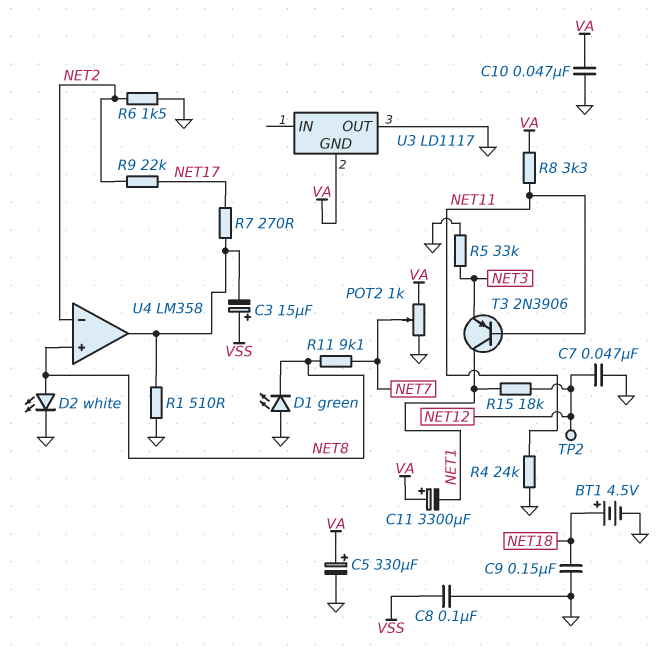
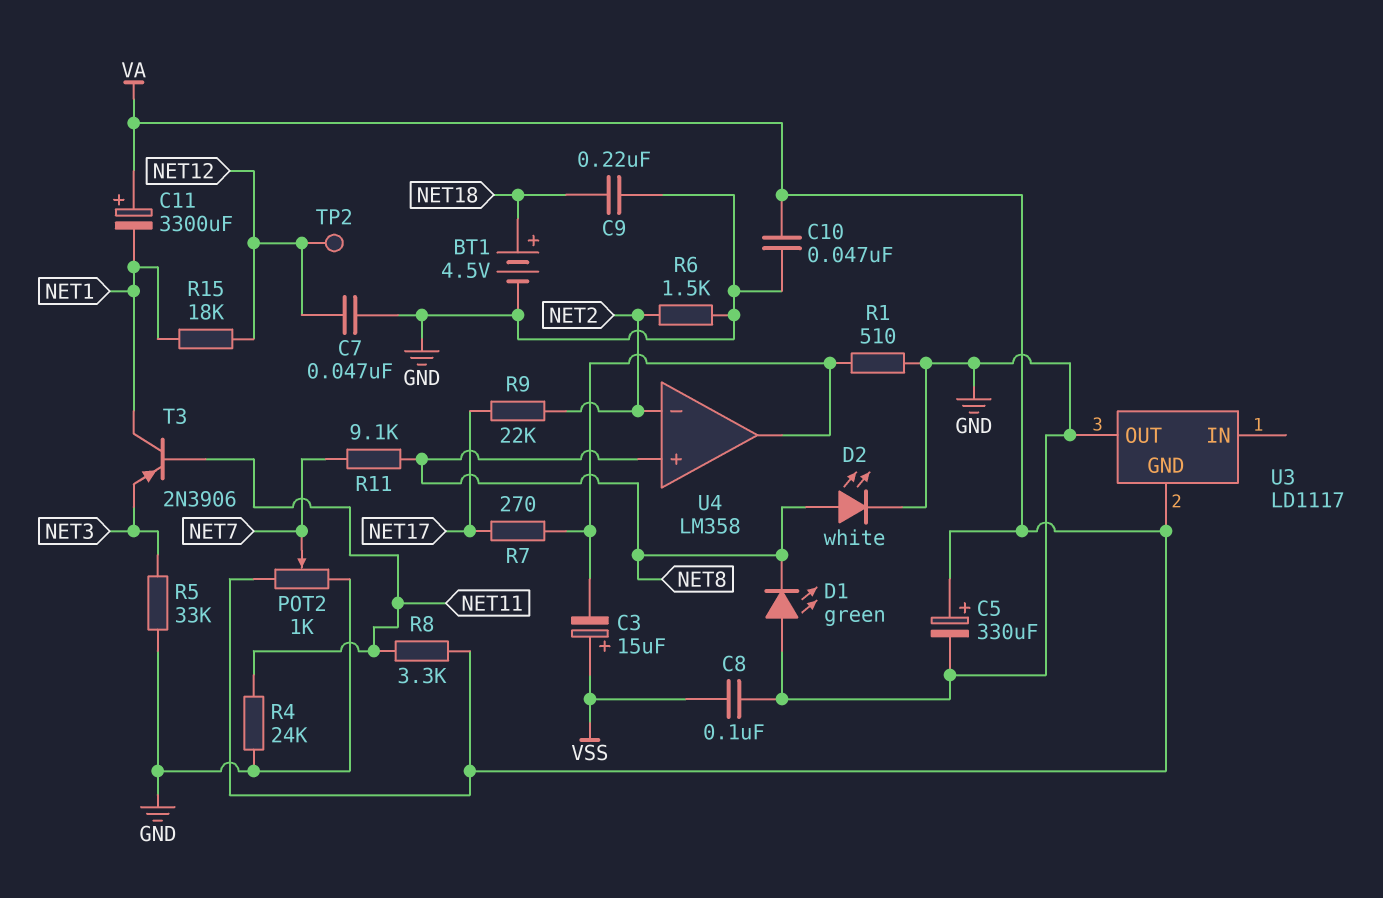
C9: 150nF (GND, NET18) -> 220nF (GND, NET18)

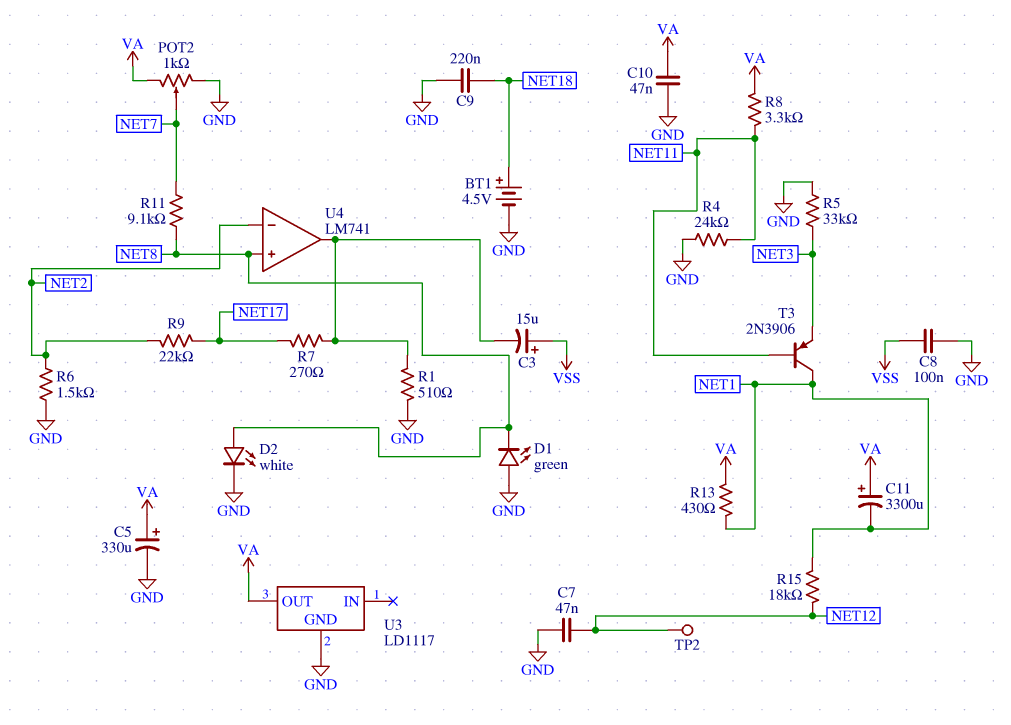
R13: none -> 430 (NET1, VA)
U3 pin GND: VA -> GND
U3 pin OUT: GND -> VA
U4: LM358 -> LM741

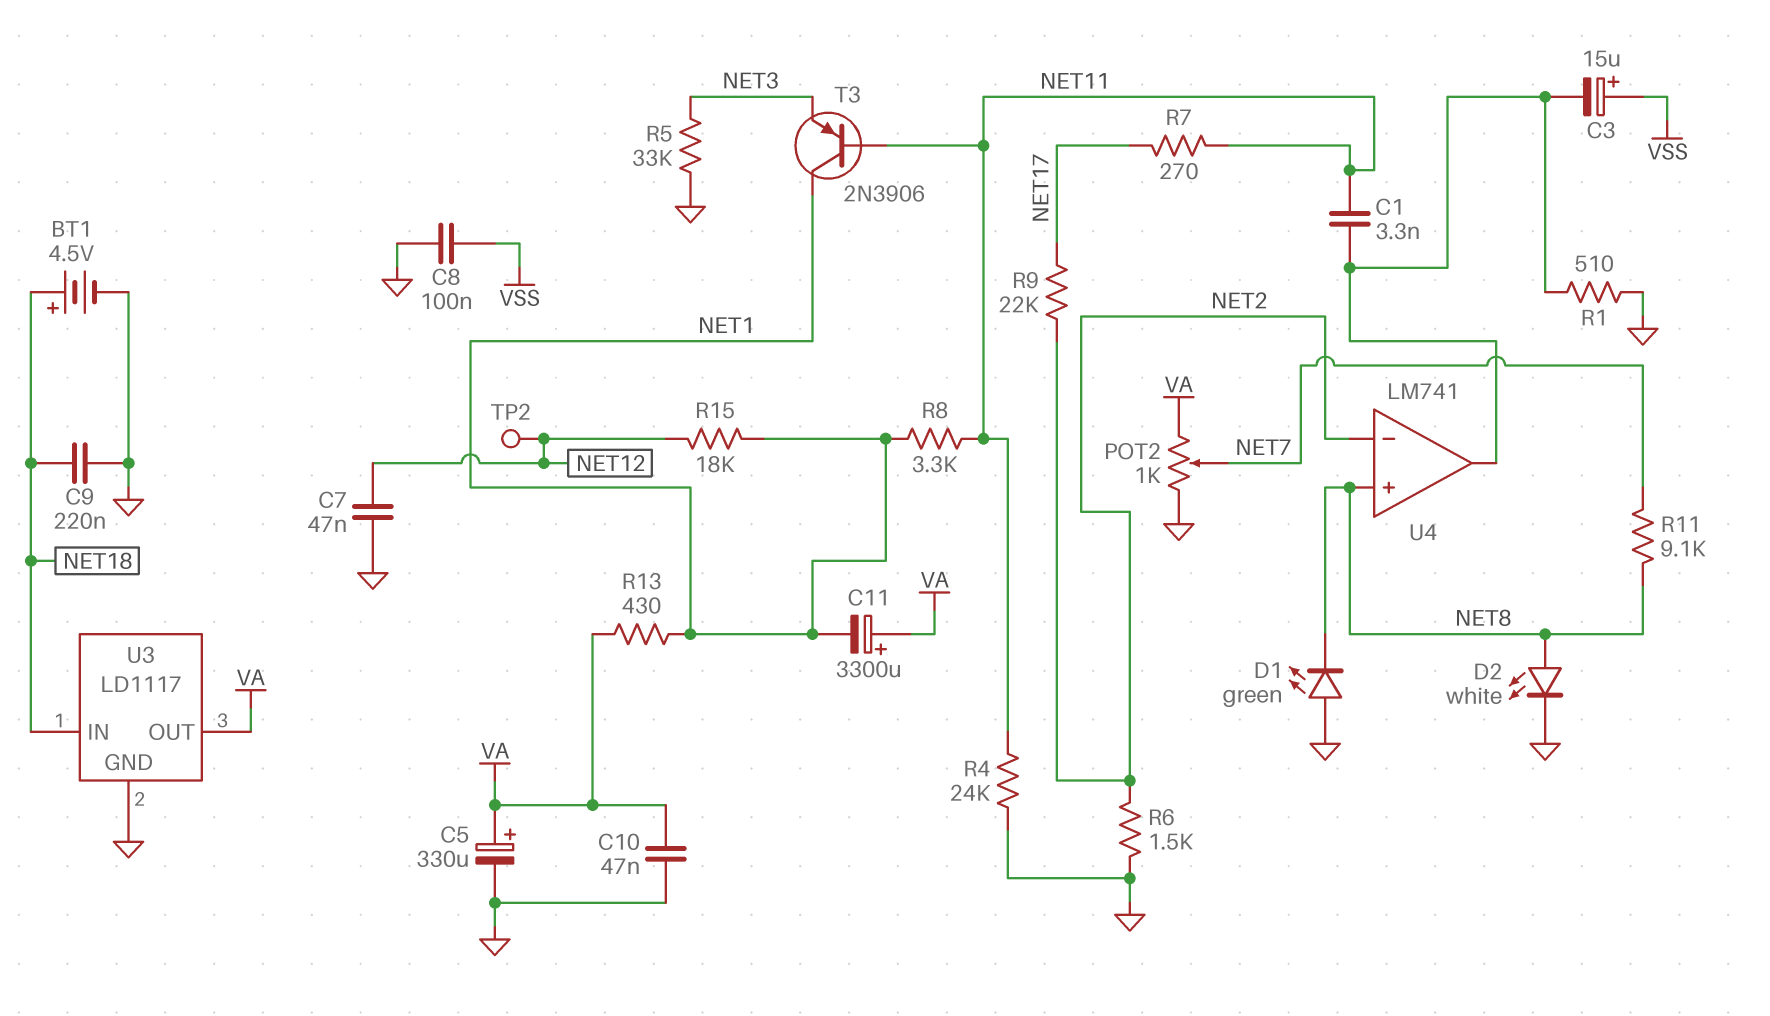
C1: none -> 3.3nF (NET11, U4/out)
R7: 270 (NET17, U4/out) -> 270 (NET11, NET17)
R8: 3.3k (NET11, VA) -> 3.3k (NET1, NET11)
U3 pin IN: none -> NET18

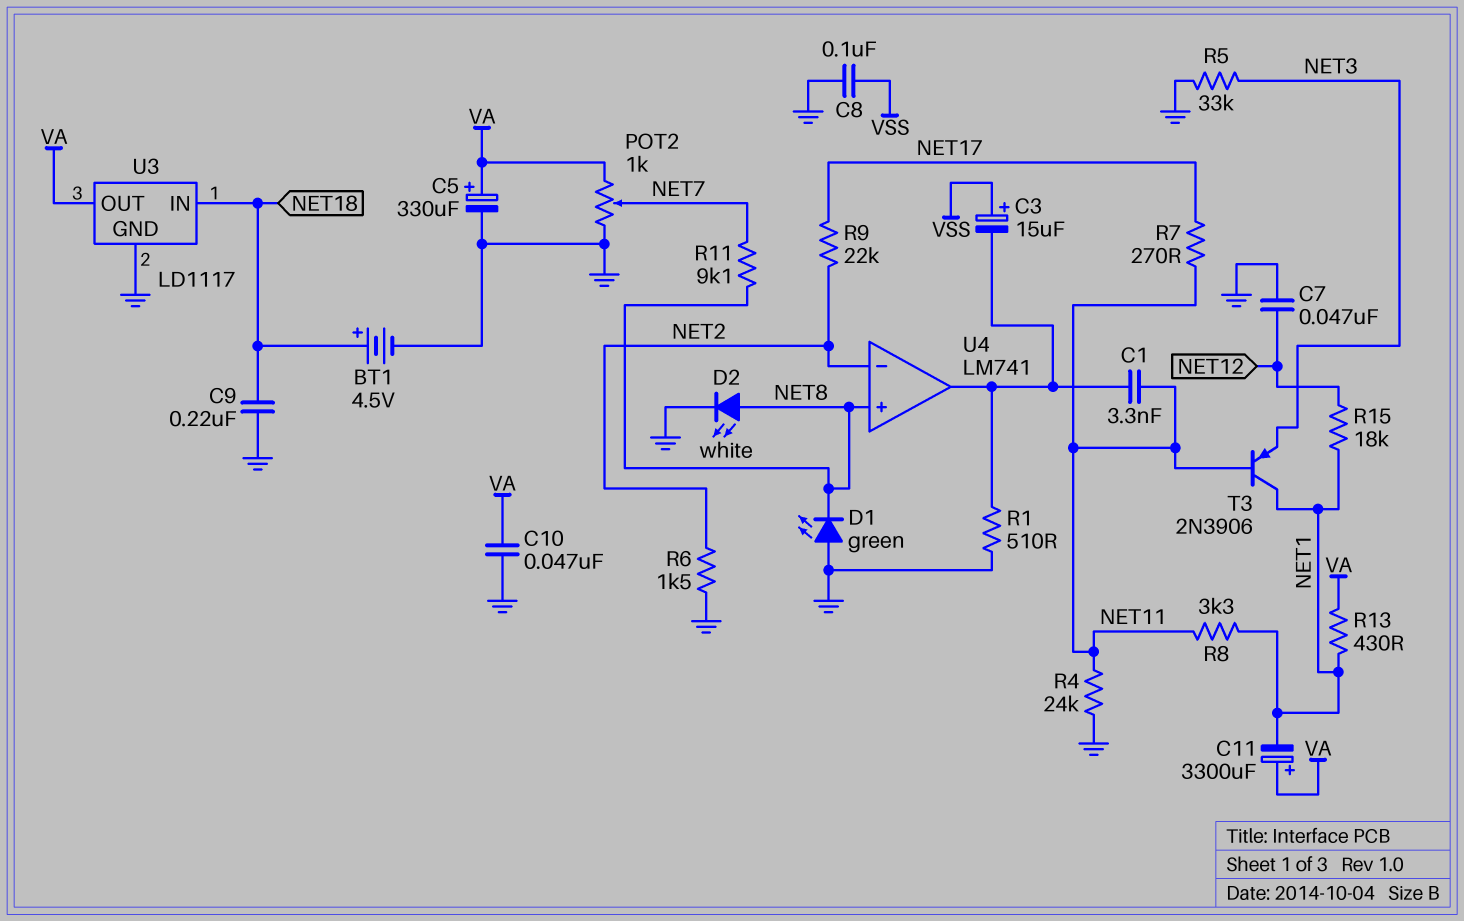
TP2: test point (NET12) -> none

